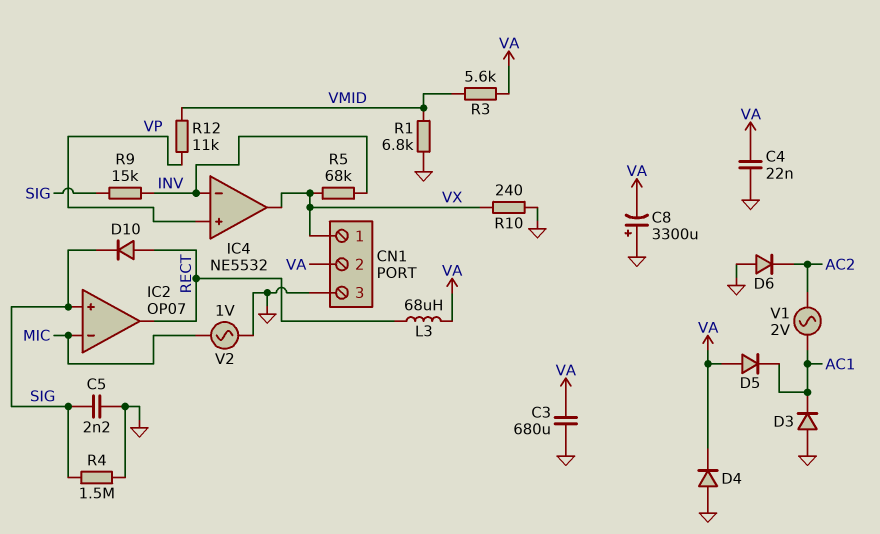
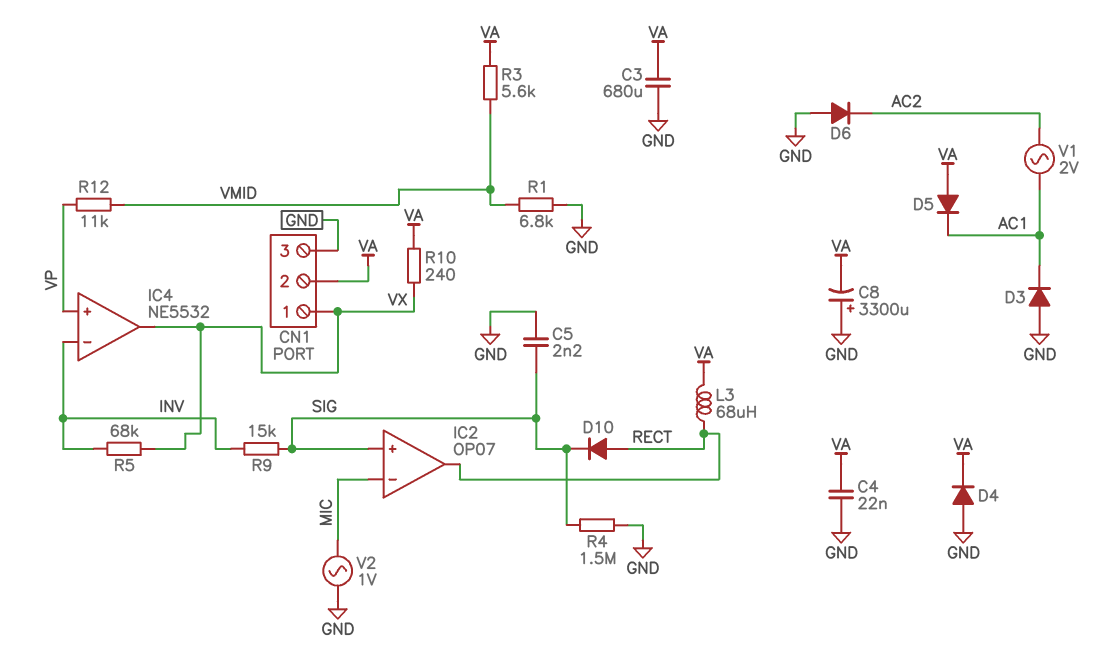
R10: 240 (GND, VX) -> 240 (VA, VX)

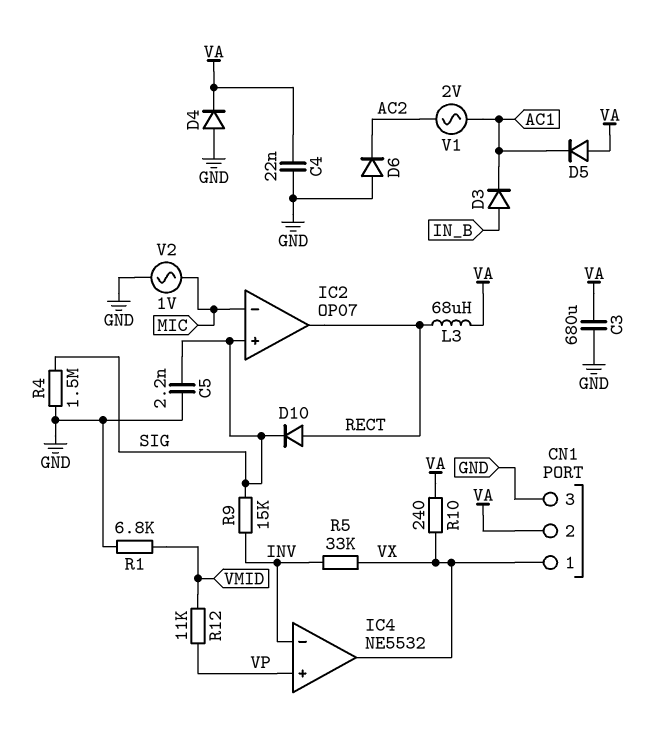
C8: 3300uF (plus GND, minus VA) -> none
D3: diode (A GND, K AC1) -> diode (A IN_B, K AC1)
R3: 5.6k (VA, VMID) -> none
R5: 68k (INV, VX) -> 33k (INV, VX)

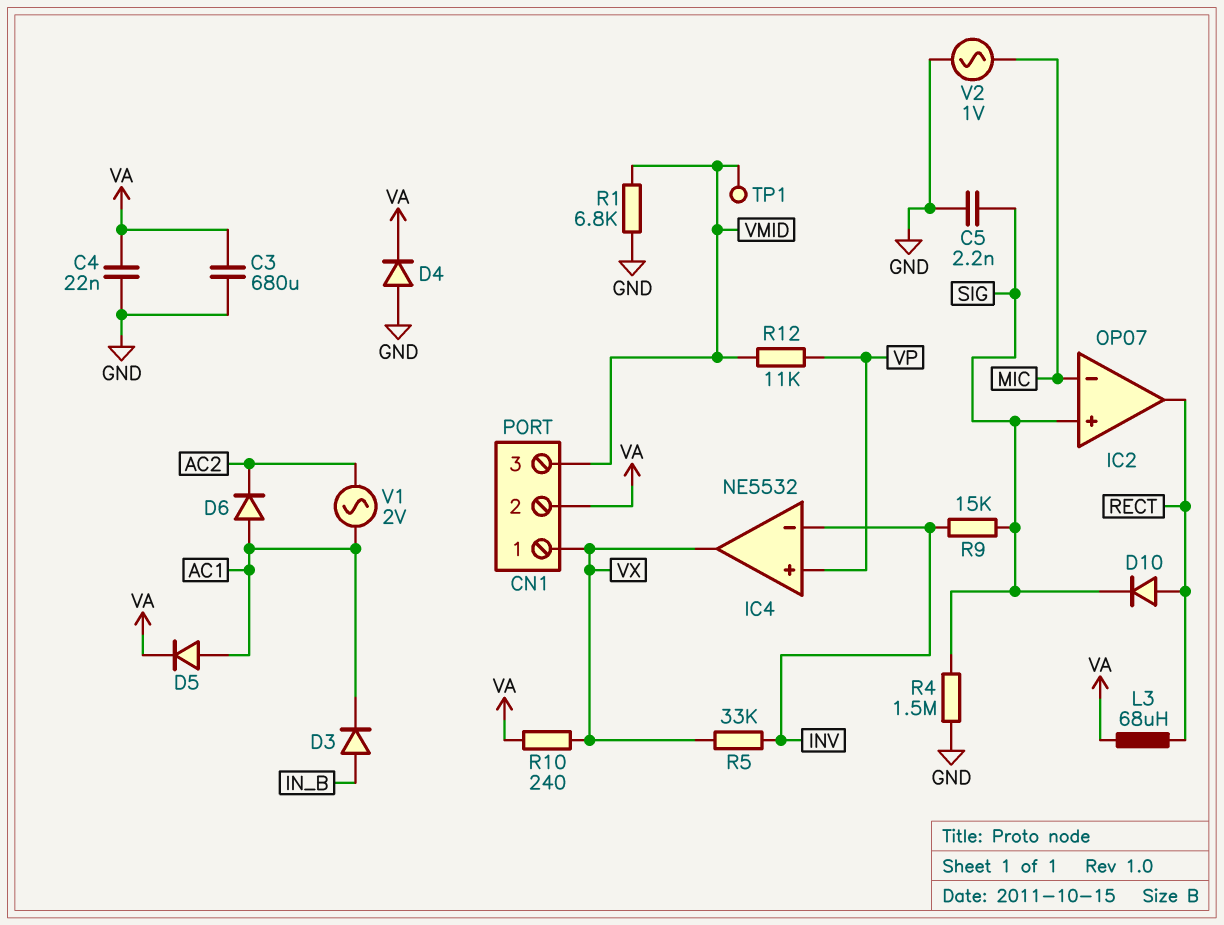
CN1 pin 3: GND -> VMID
D5: diode (A VA, K AC1) -> diode (A AC1, K VA)
D6: diode (A GND, K AC2) -> diode (A AC1, K AC2)
TP1: none -> test point (VMID)

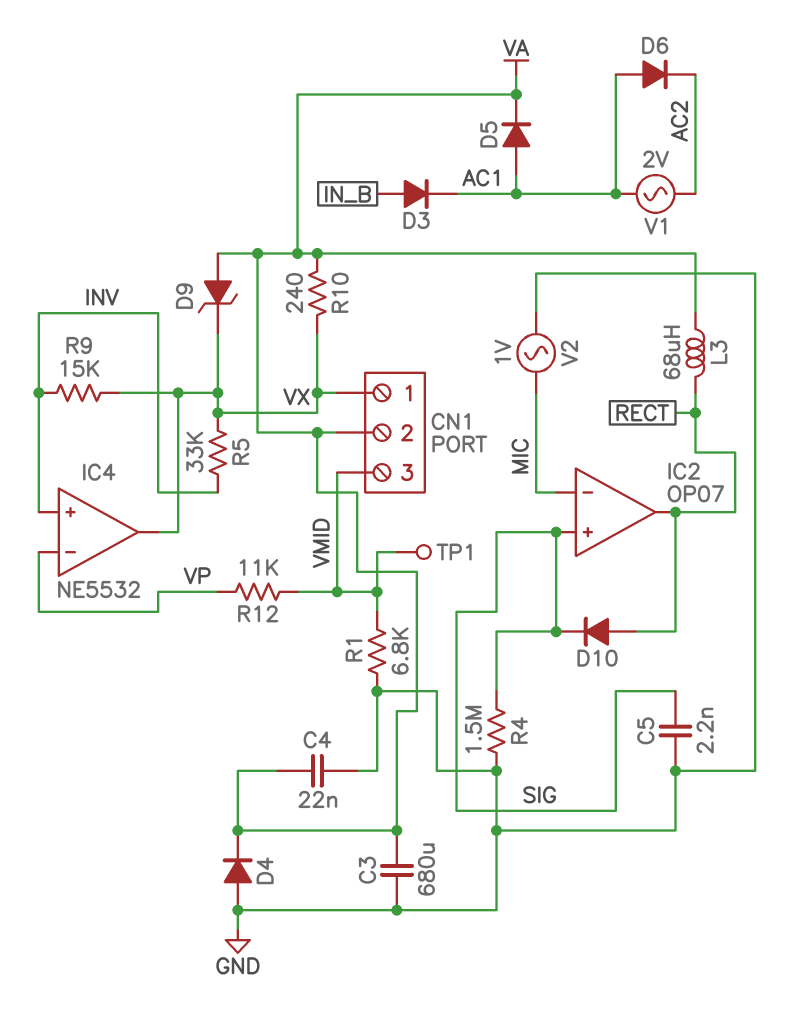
D9: none -> zener (A VA, K VX)
IC4 pin in+: VP -> INV
IC4 pin in-: INV -> VP
R9: 15k (INV, SIG) -> 15k (INV, VX)

